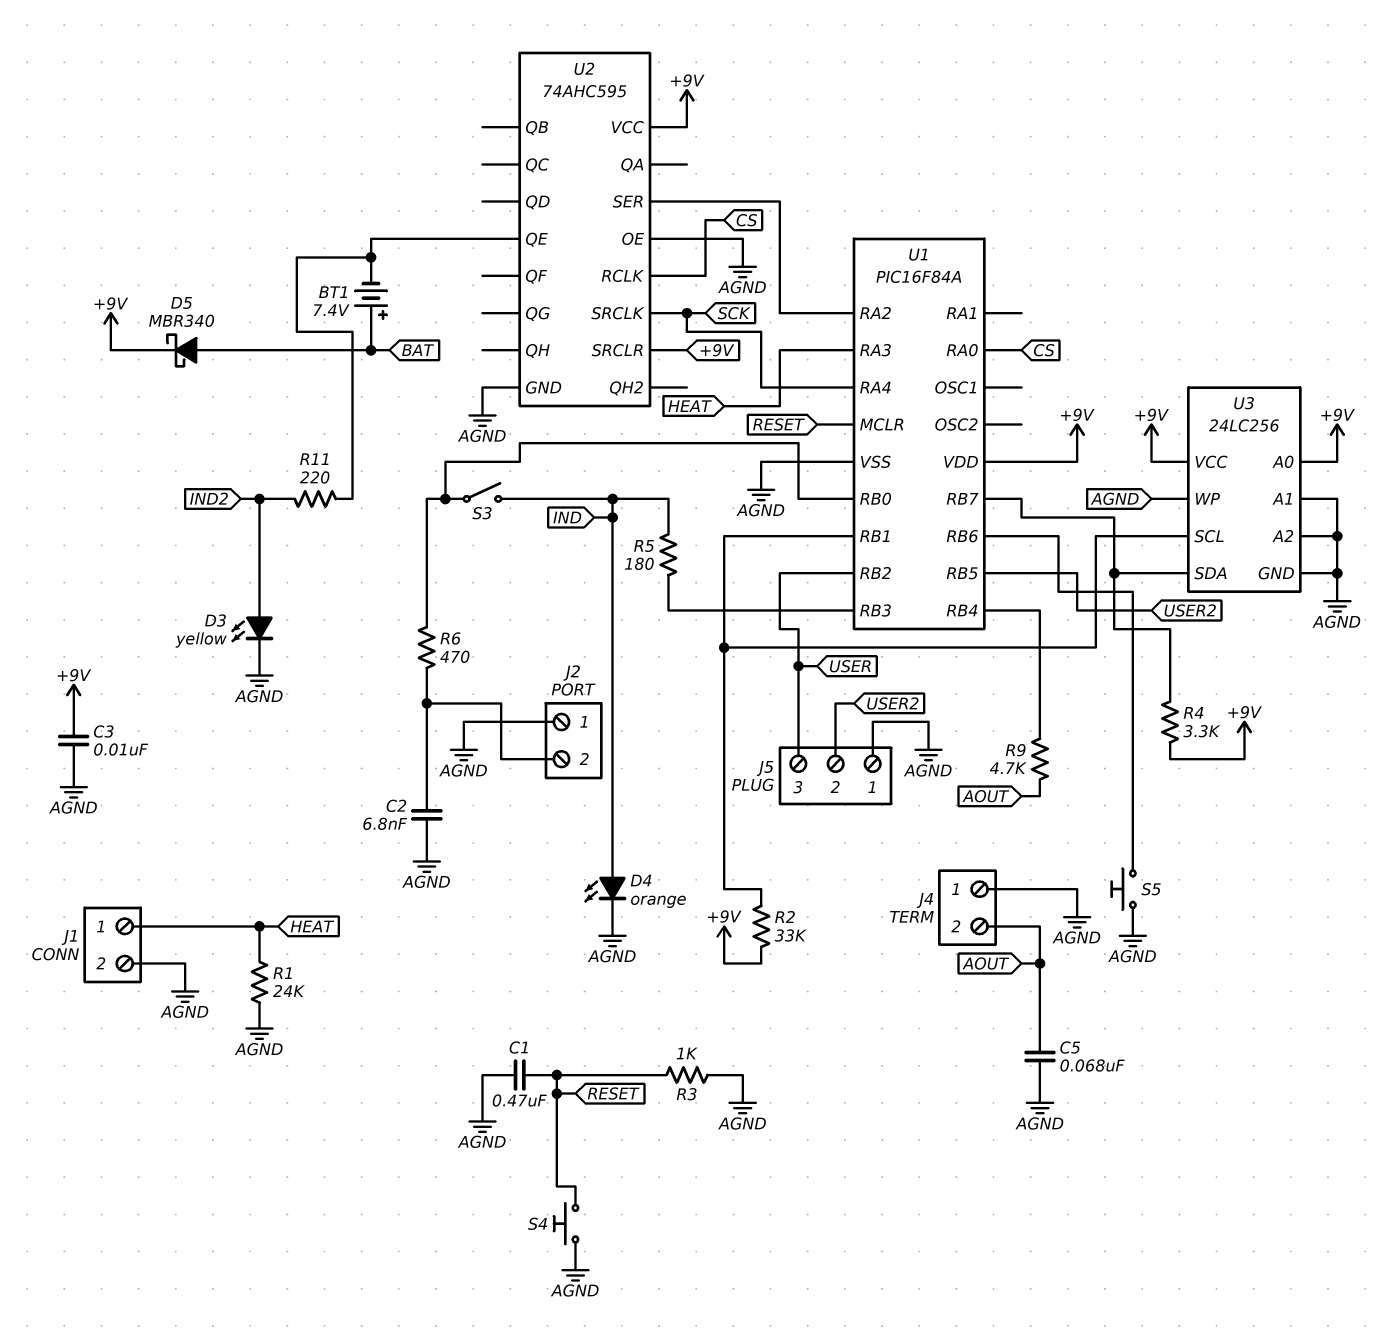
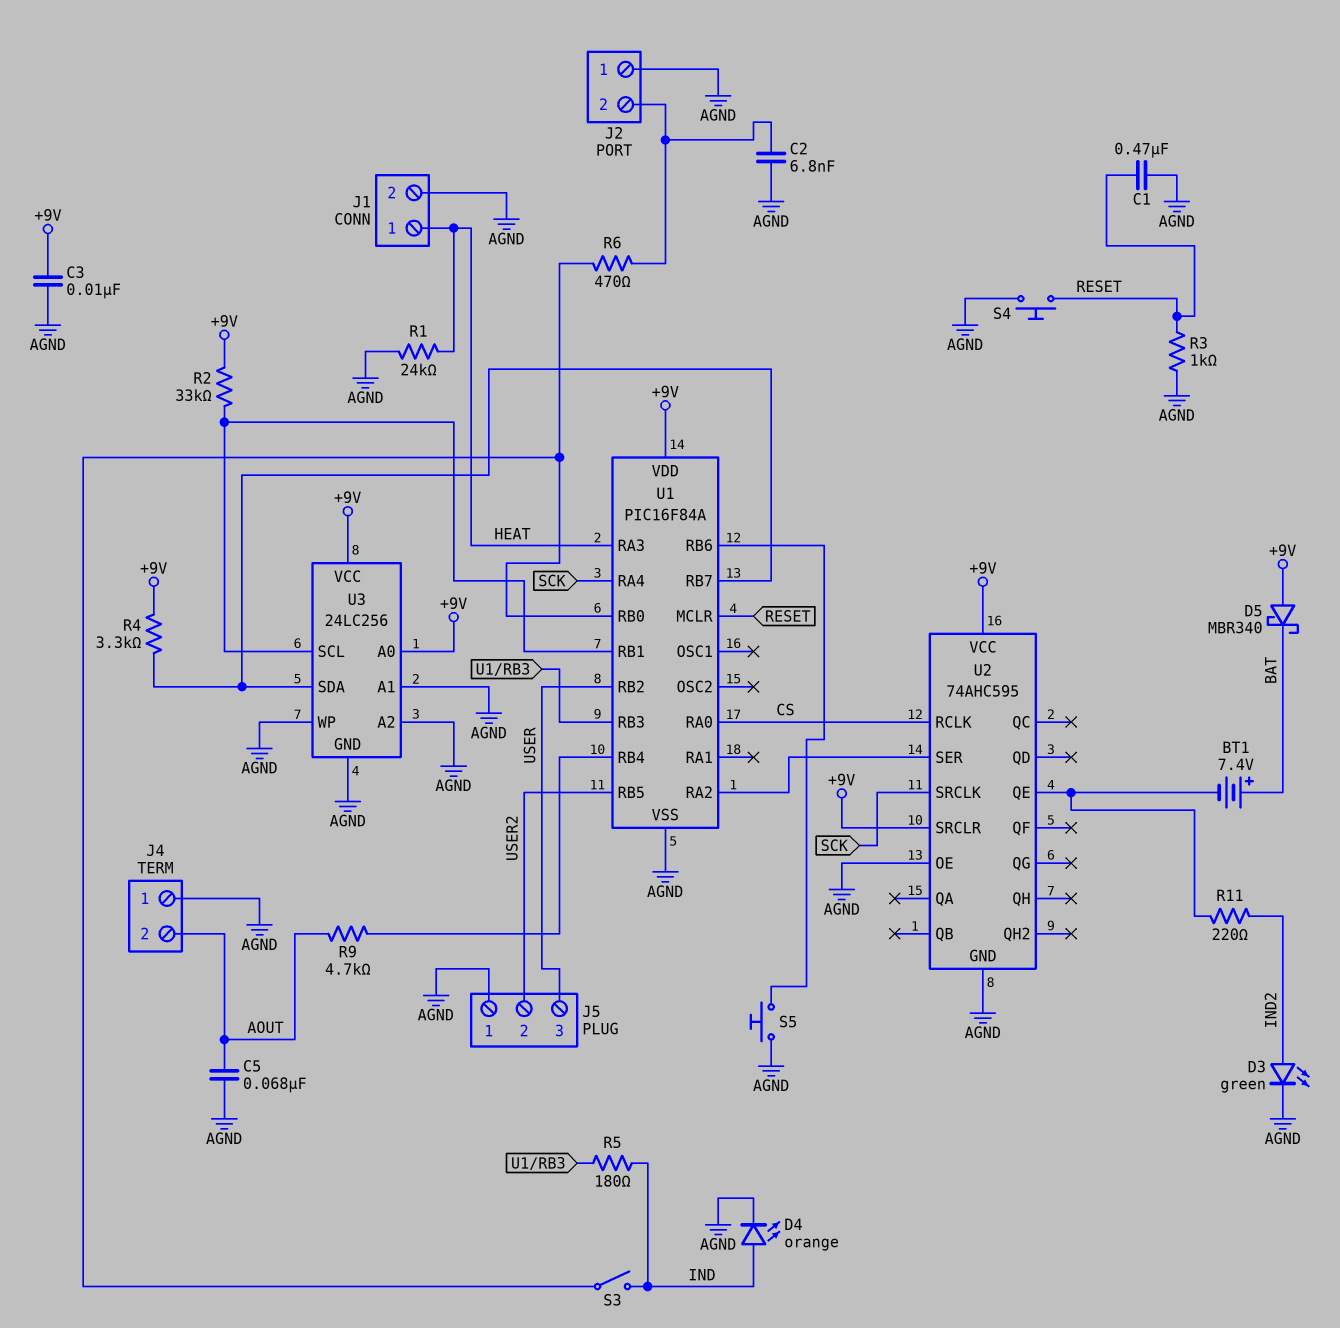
D3: LED yellow (A IND2, K AGND) -> LED green (A IND2, K AGND)
D5: schottky MBR340 (A BAT, K +9V) -> schottky MBR340 (A +9V, K BAT)

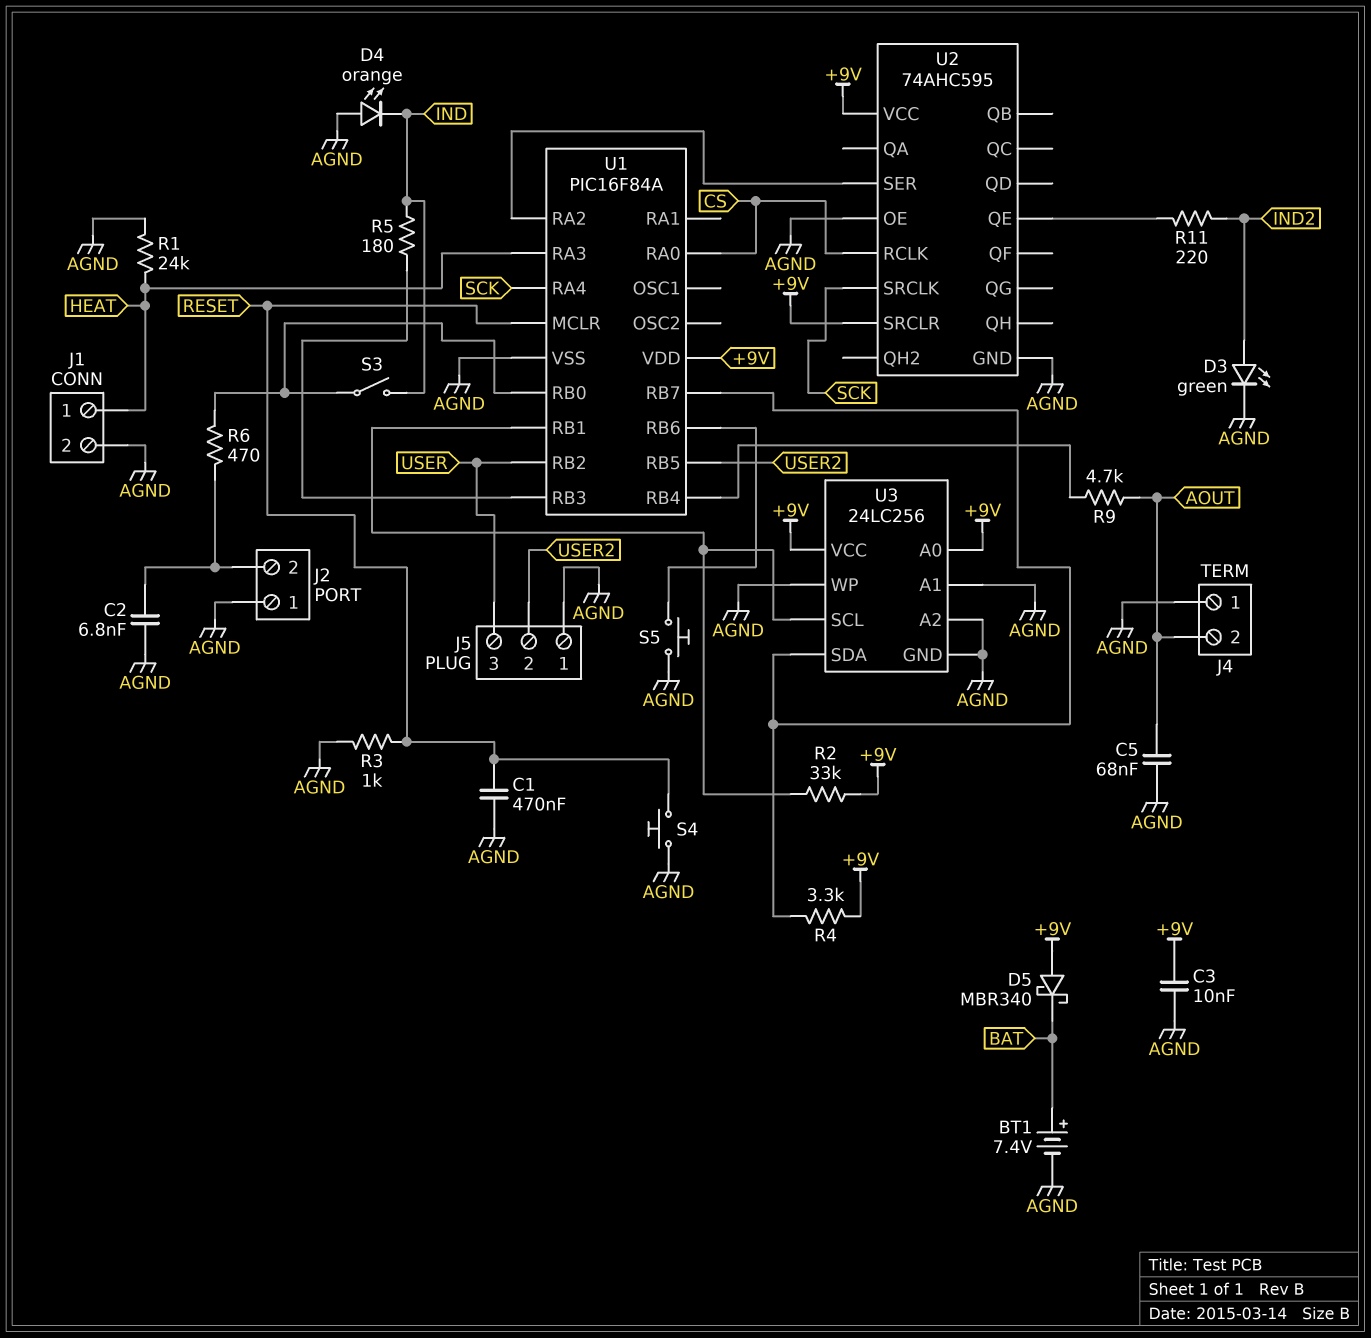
BT1: 7.4V (plus BAT, minus U2/QE) -> 7.4V (plus BAT, minus AGND)
D4: LED orange (A IND, K AGND) -> LED orange (A AGND, K IND)

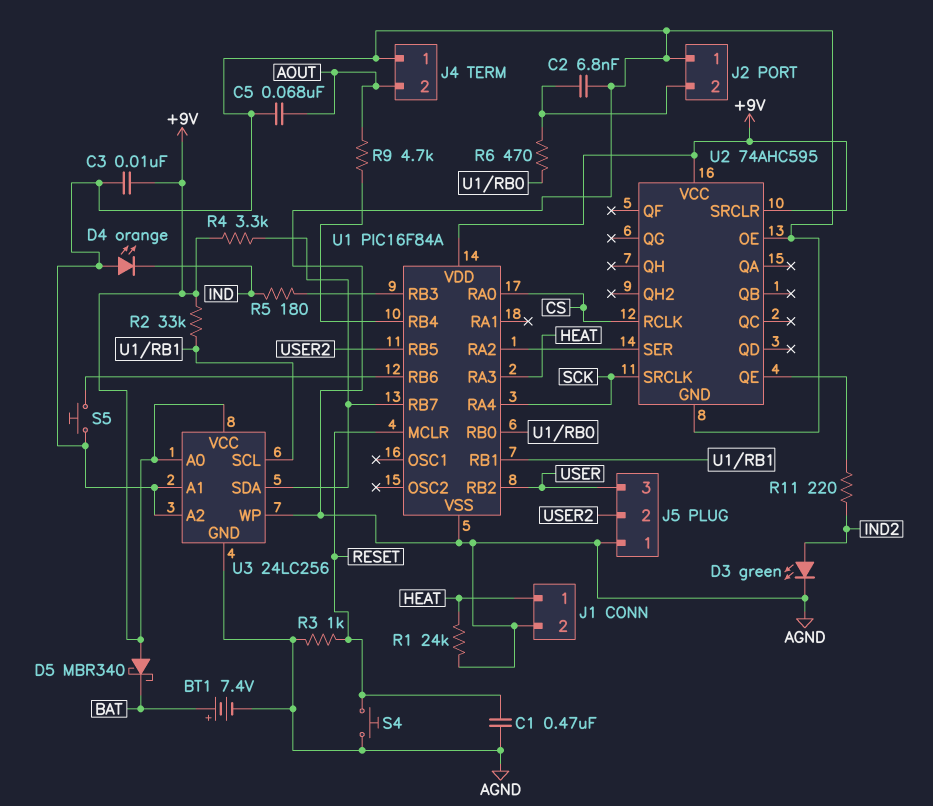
S3: switch (IND, U1/RB0) -> none

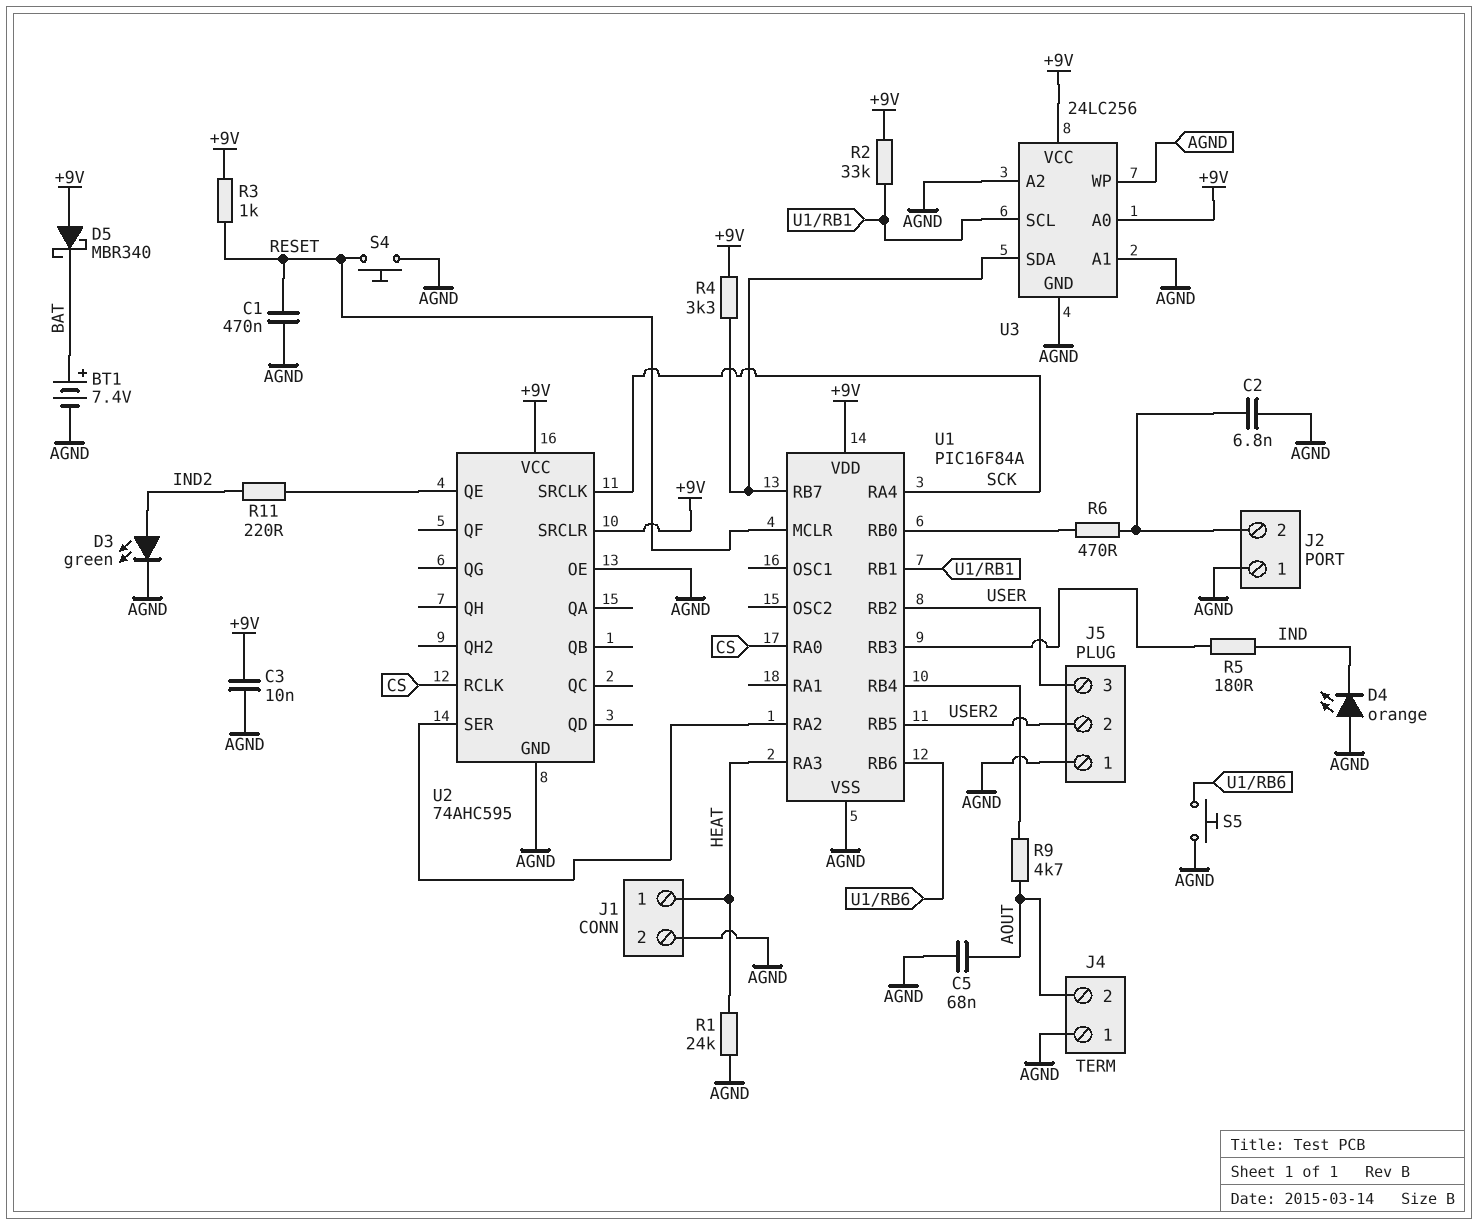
R3: 1k (AGND, RESET) -> 1k (+9V, RESET)

